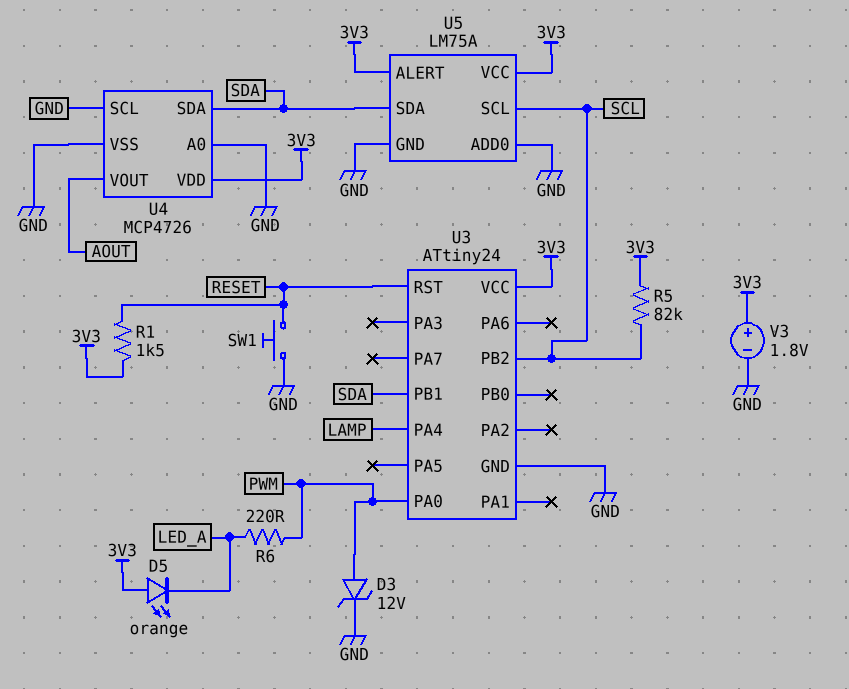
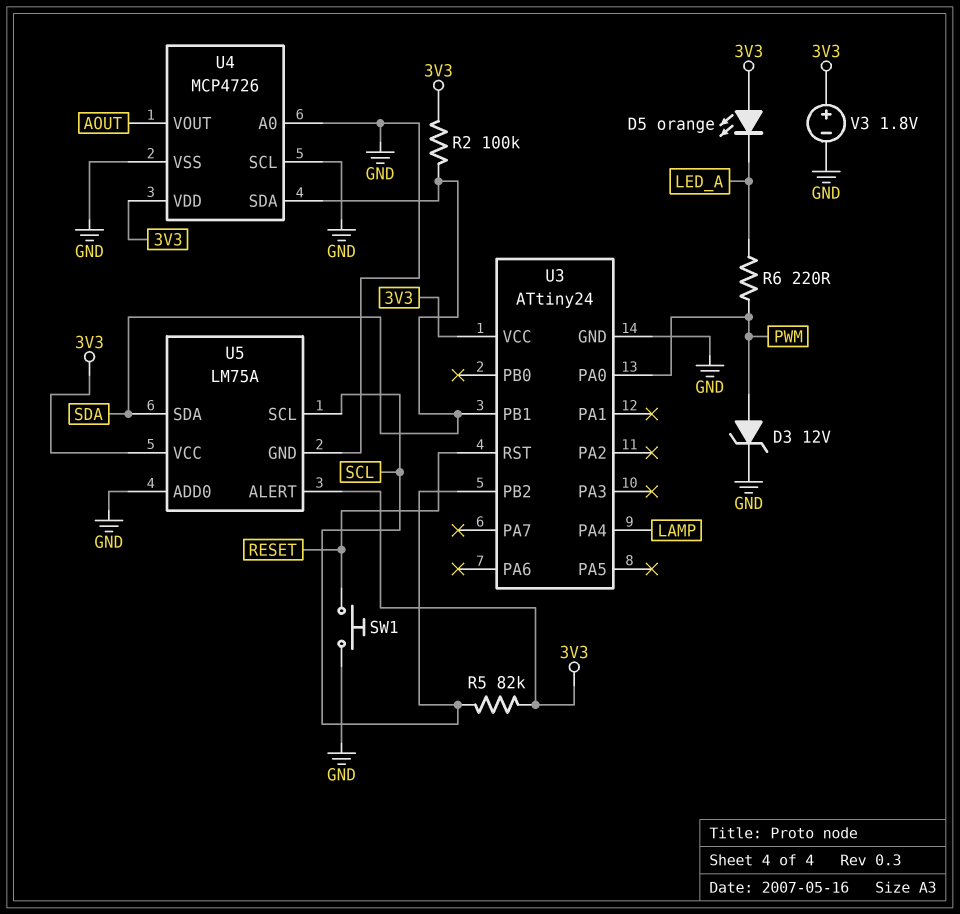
R1: 1.5k (3V3, RESET) -> none
R2: none -> 100k (3V3, SDA)

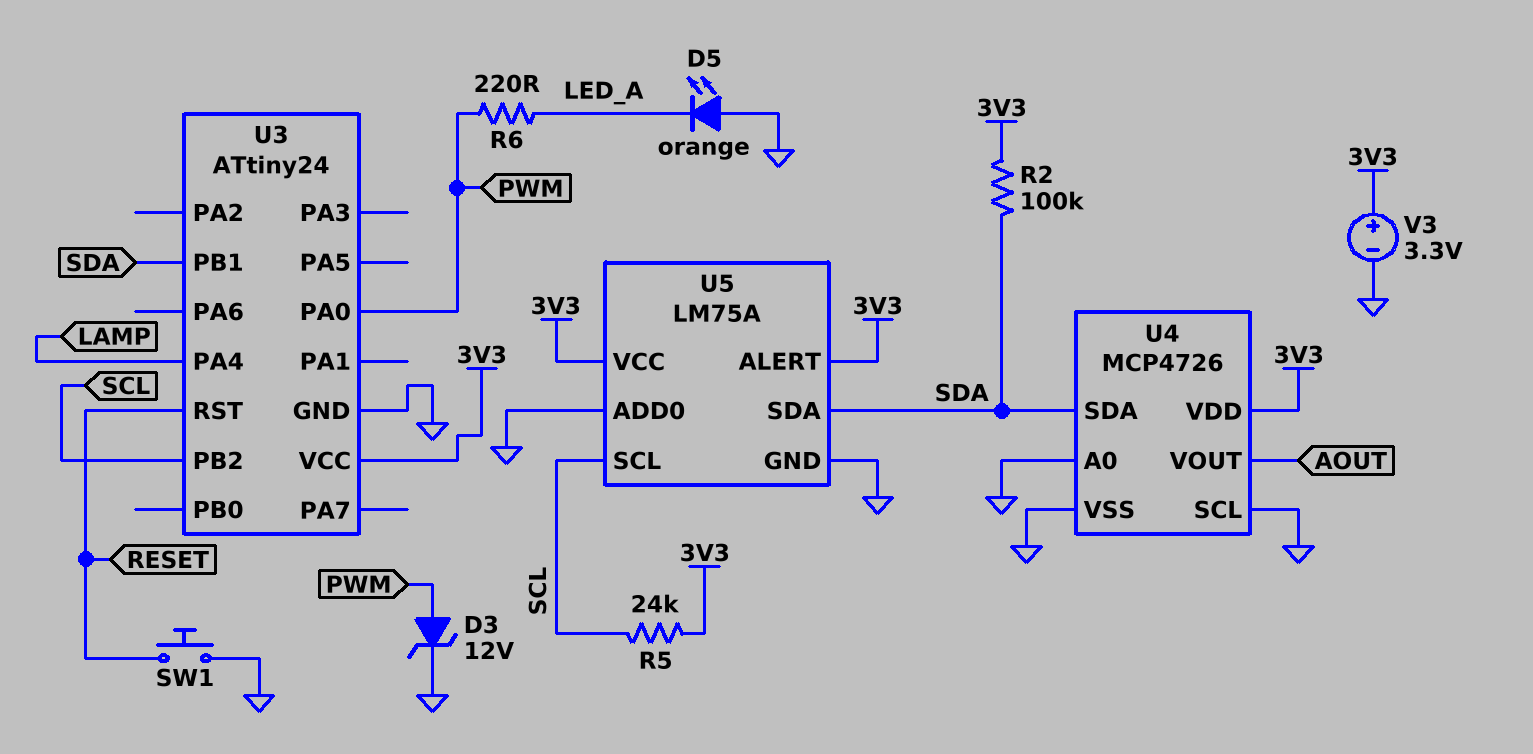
D5: LED orange (A 3V3, K LED_A) -> LED orange (A GND, K LED_A)
R5: 82k (3V3, SCL) -> 24k (3V3, SCL)
V3: 1.8V (plus 3V3, minus GND) -> 3.3V (plus 3V3, minus GND)

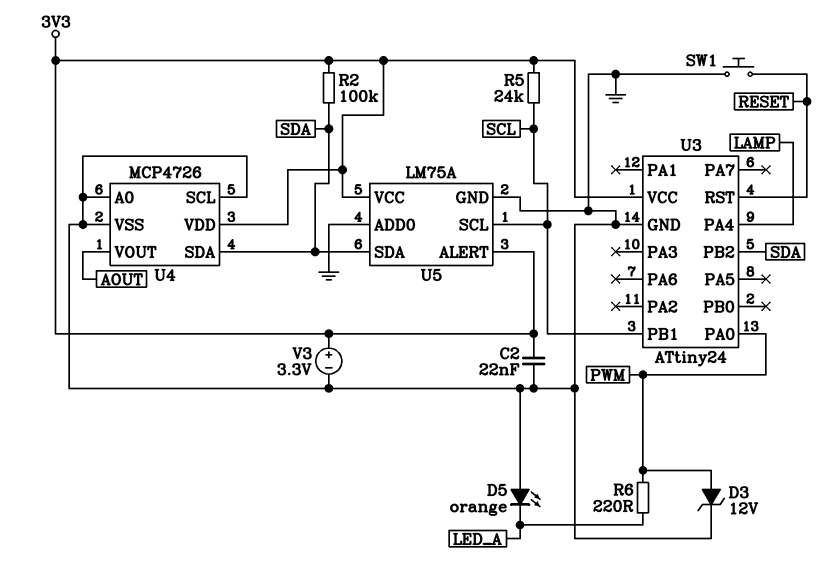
C2: none -> 22nF (3V3, GND)
U3 pin PB1: SDA -> SCL
U3 pin PB2: SCL -> SDA

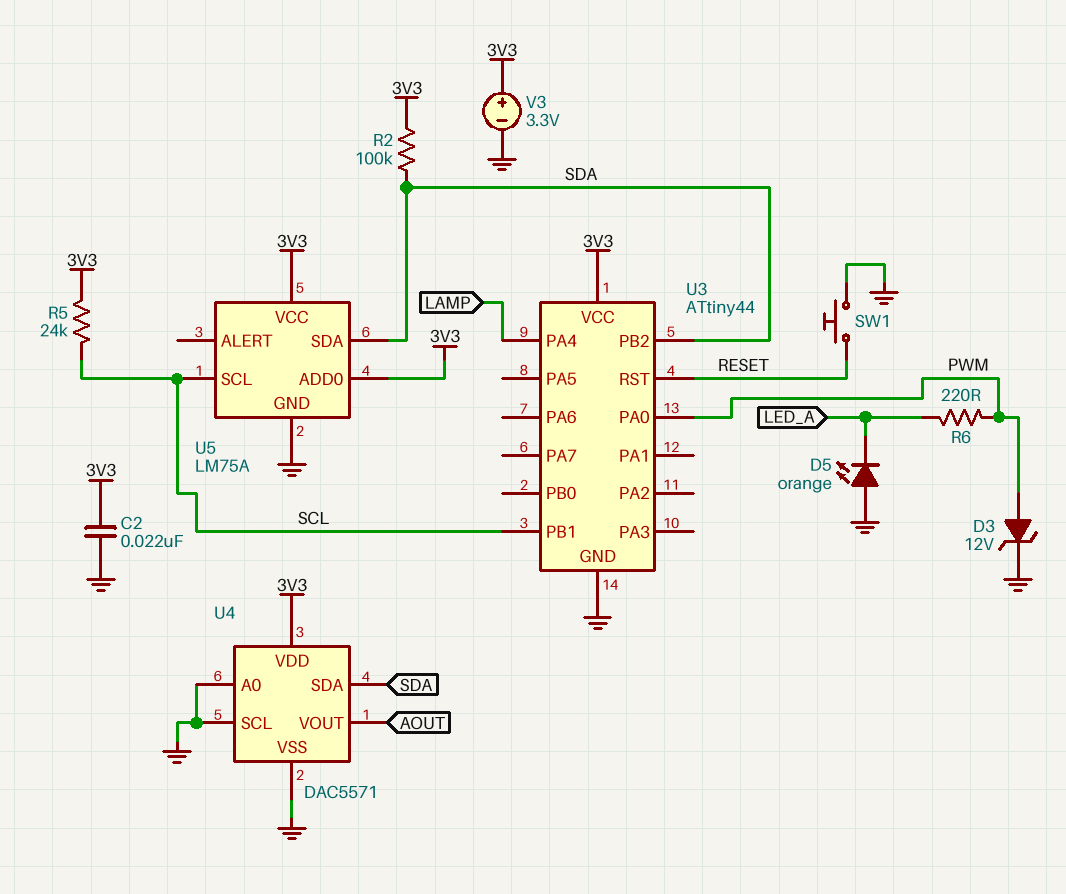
U3: ATtiny24 -> ATtiny44
U4: MCP4726 -> DAC5571
U5 pin ADD0: GND -> 3V3
U5 pin ALERT: 3V3 -> none

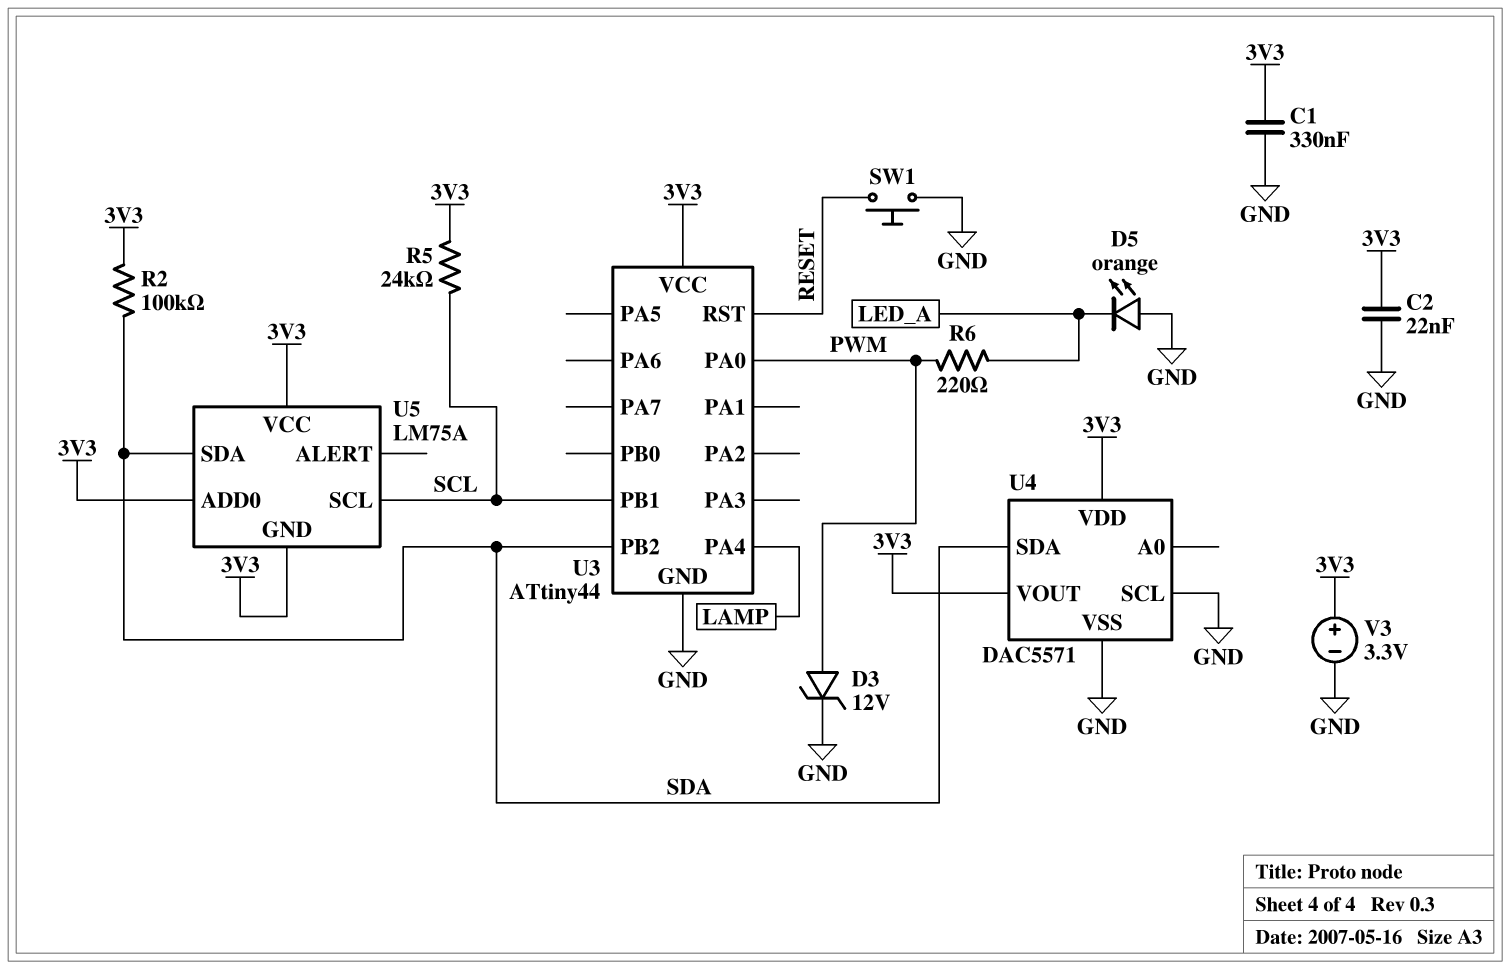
C1: none -> 330nF (3V3, GND)
U4 pin A0: GND -> none
U4 pin VOUT: AOUT -> 3V3
U5 pin GND: GND -> 3V3

